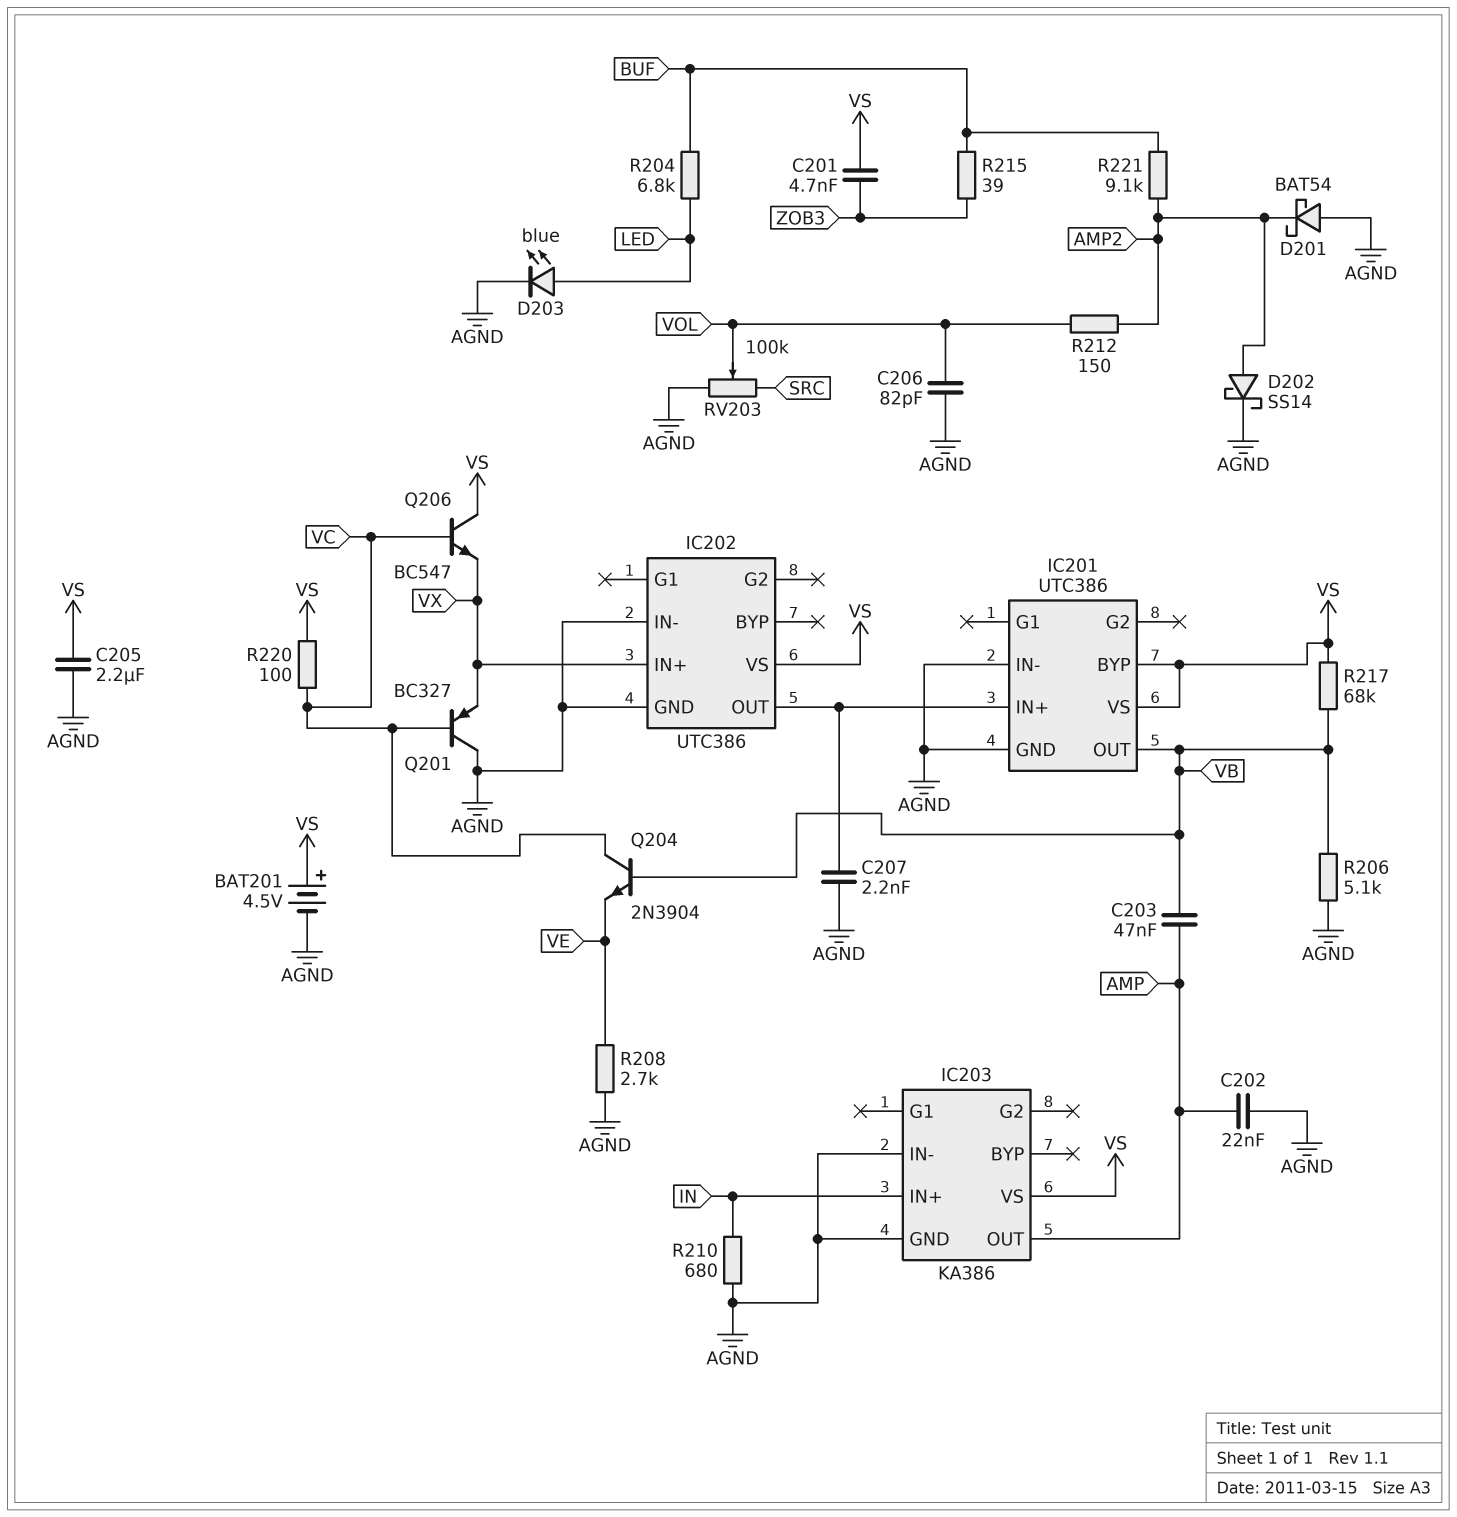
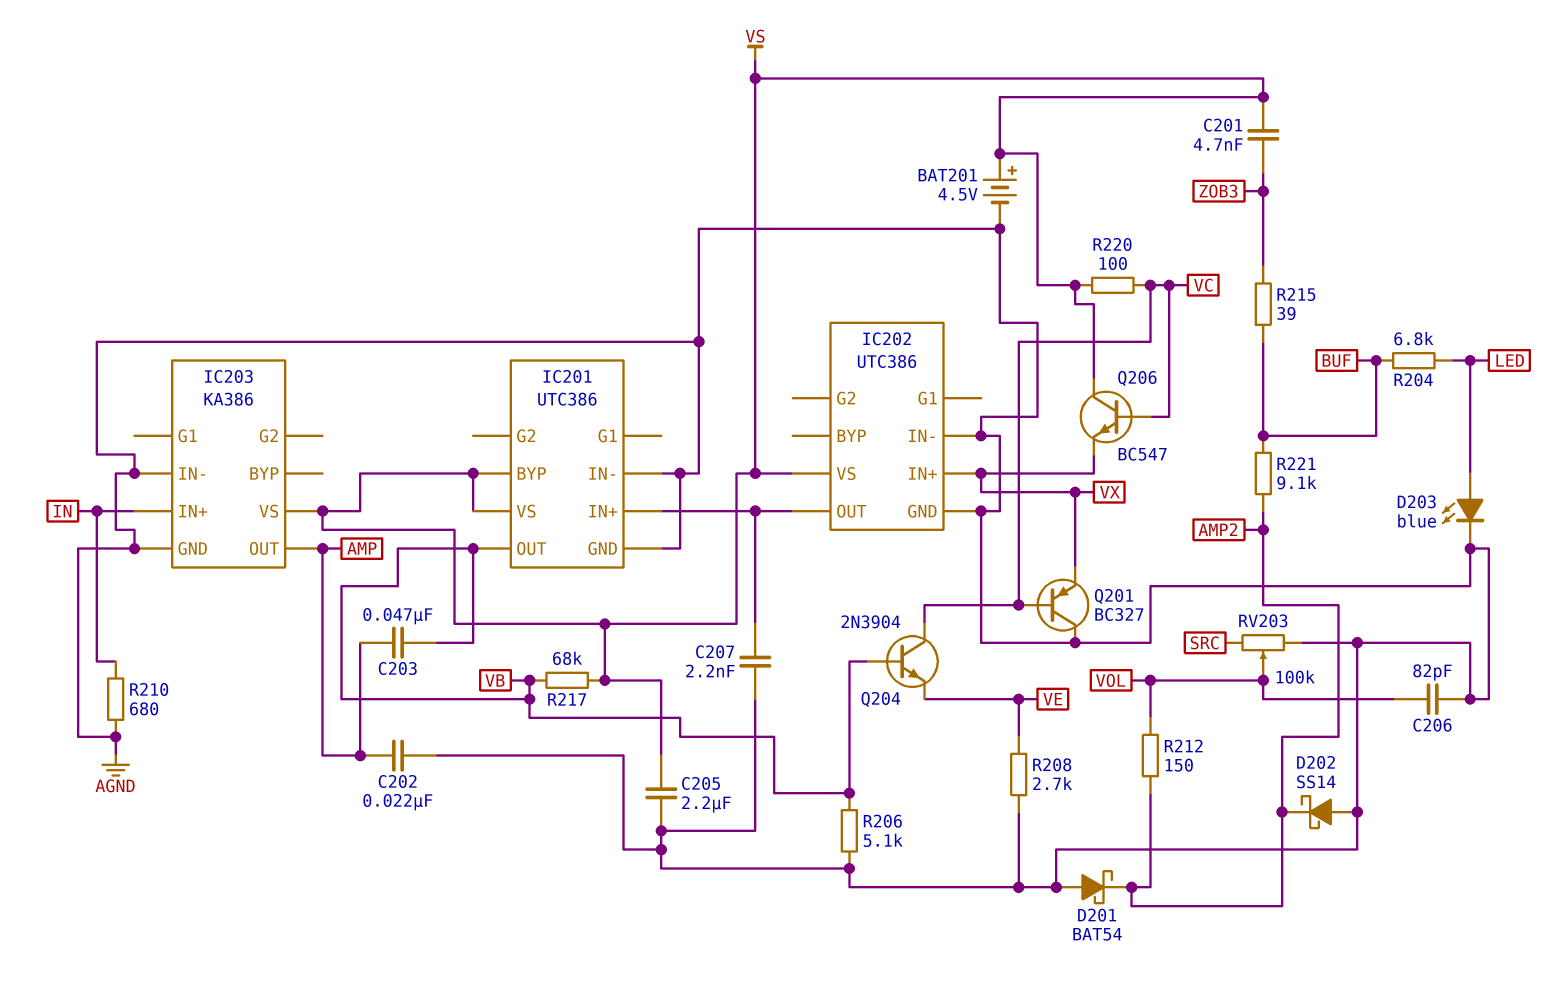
D202: schottky SS14 (A AMP2, K AGND) -> schottky SS14 (A AGND, K AMP2)

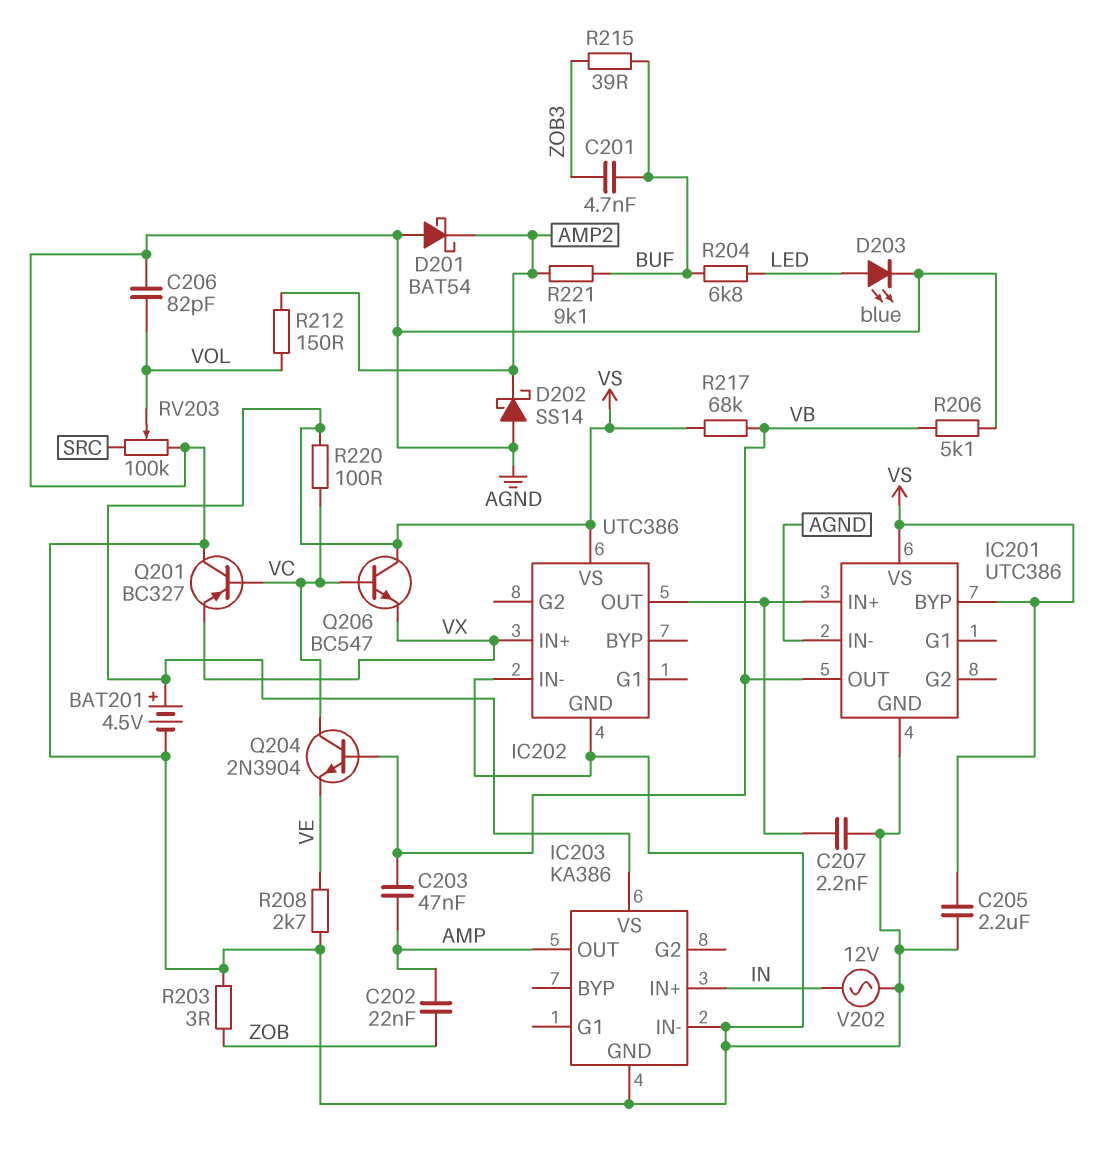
C201: 4.7nF (VS, ZOB3) -> 4.7nF (BUF, ZOB3)
C202: 22nF (AGND, AMP) -> 22nF (AMP, ZOB)
R203: none -> 3 (AGND, ZOB)
R210: 680 (AGND, IN) -> none
V202: none -> AC 12V (AGND, IN)

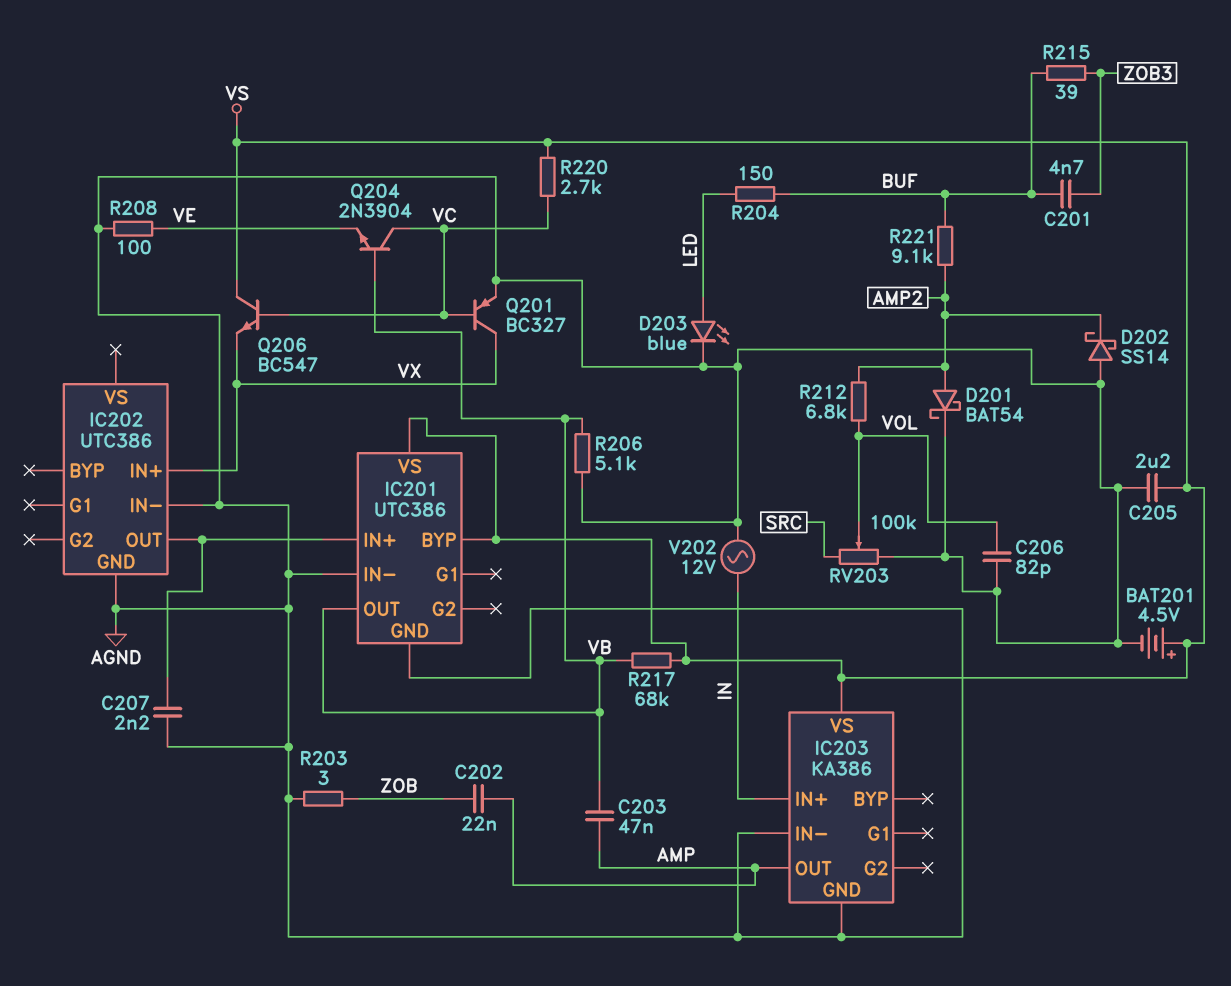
D201: schottky BAT54 (A AGND, K AMP2) -> schottky BAT54 (A AMP2, K AGND)
IC202 pin VS: VS -> none
Q201: PNP BC327 (B VC, C AGND, E VX) -> PNP BC327 (B VC, C VX, E AGND)
R204: 6.8k (BUF, LED) -> 150 (BUF, LED)
R208: 2.7k (AGND, VE) -> 100 (AGND, VE)
R212: 150 (AMP2, VOL) -> 6.8k (AMP2, VOL)
R220: 100 (VC, VS) -> 2.7k (VC, VS)

